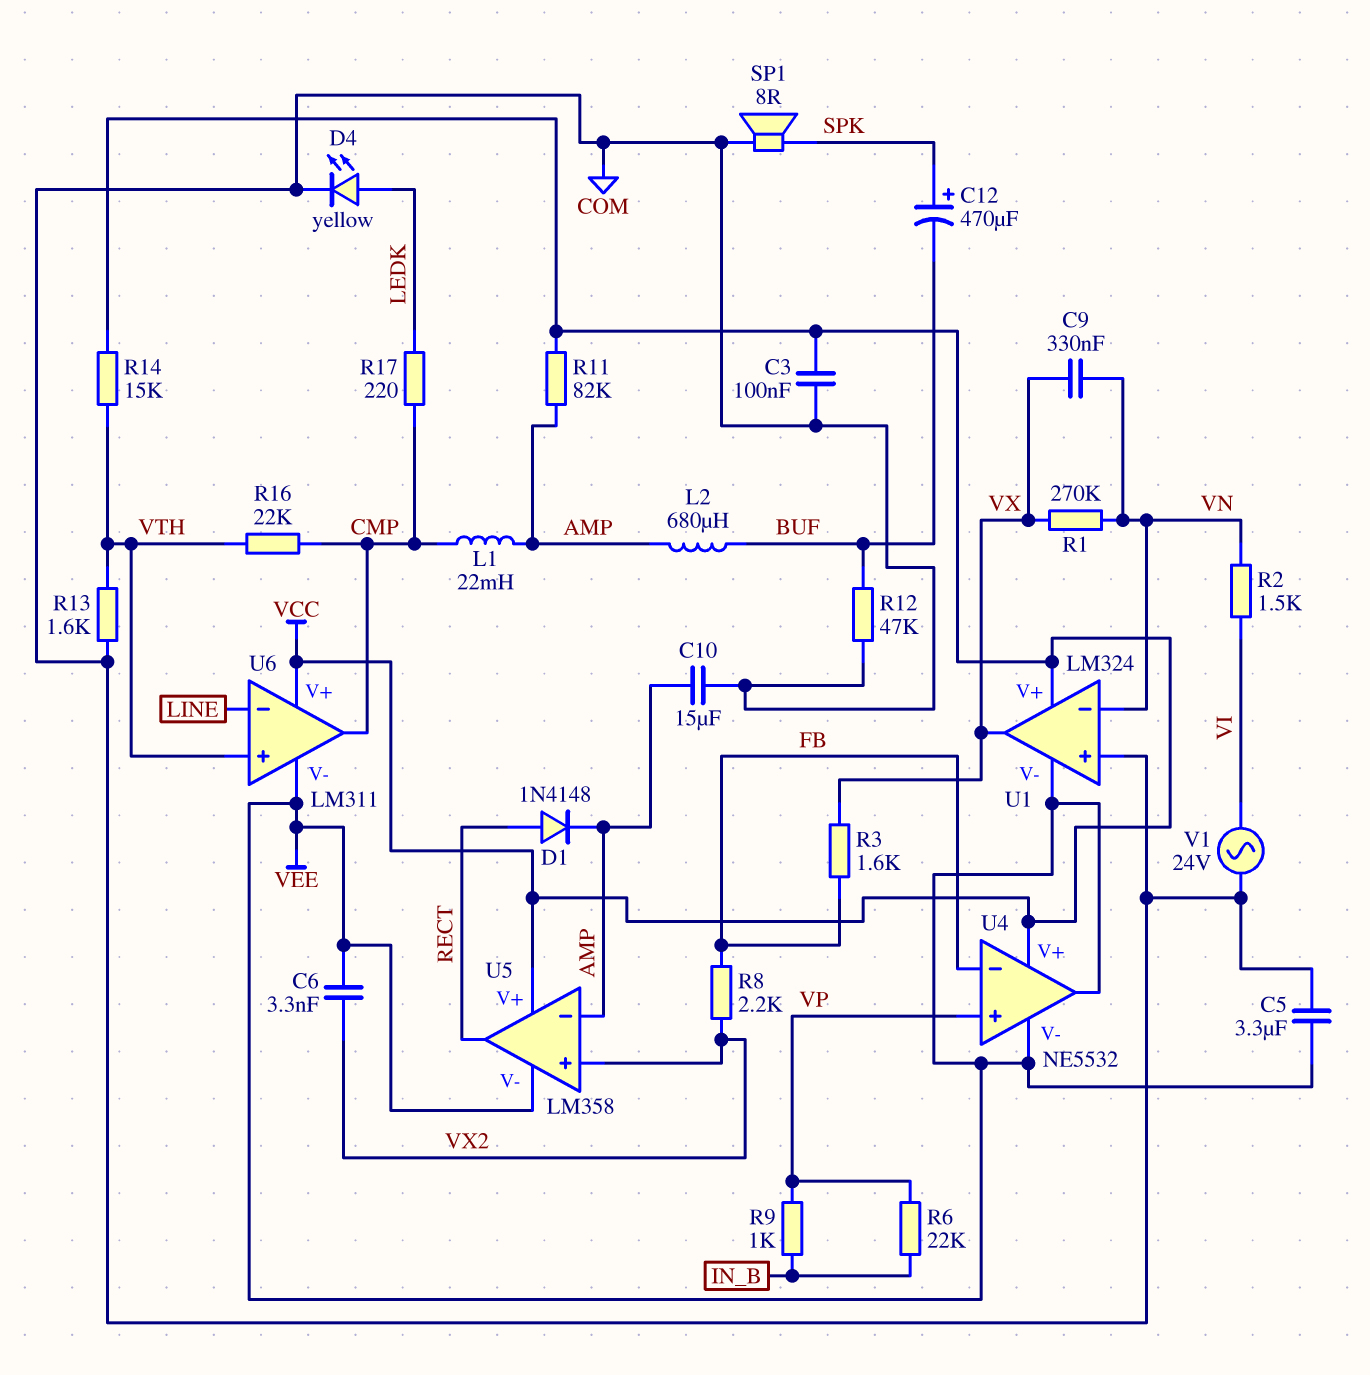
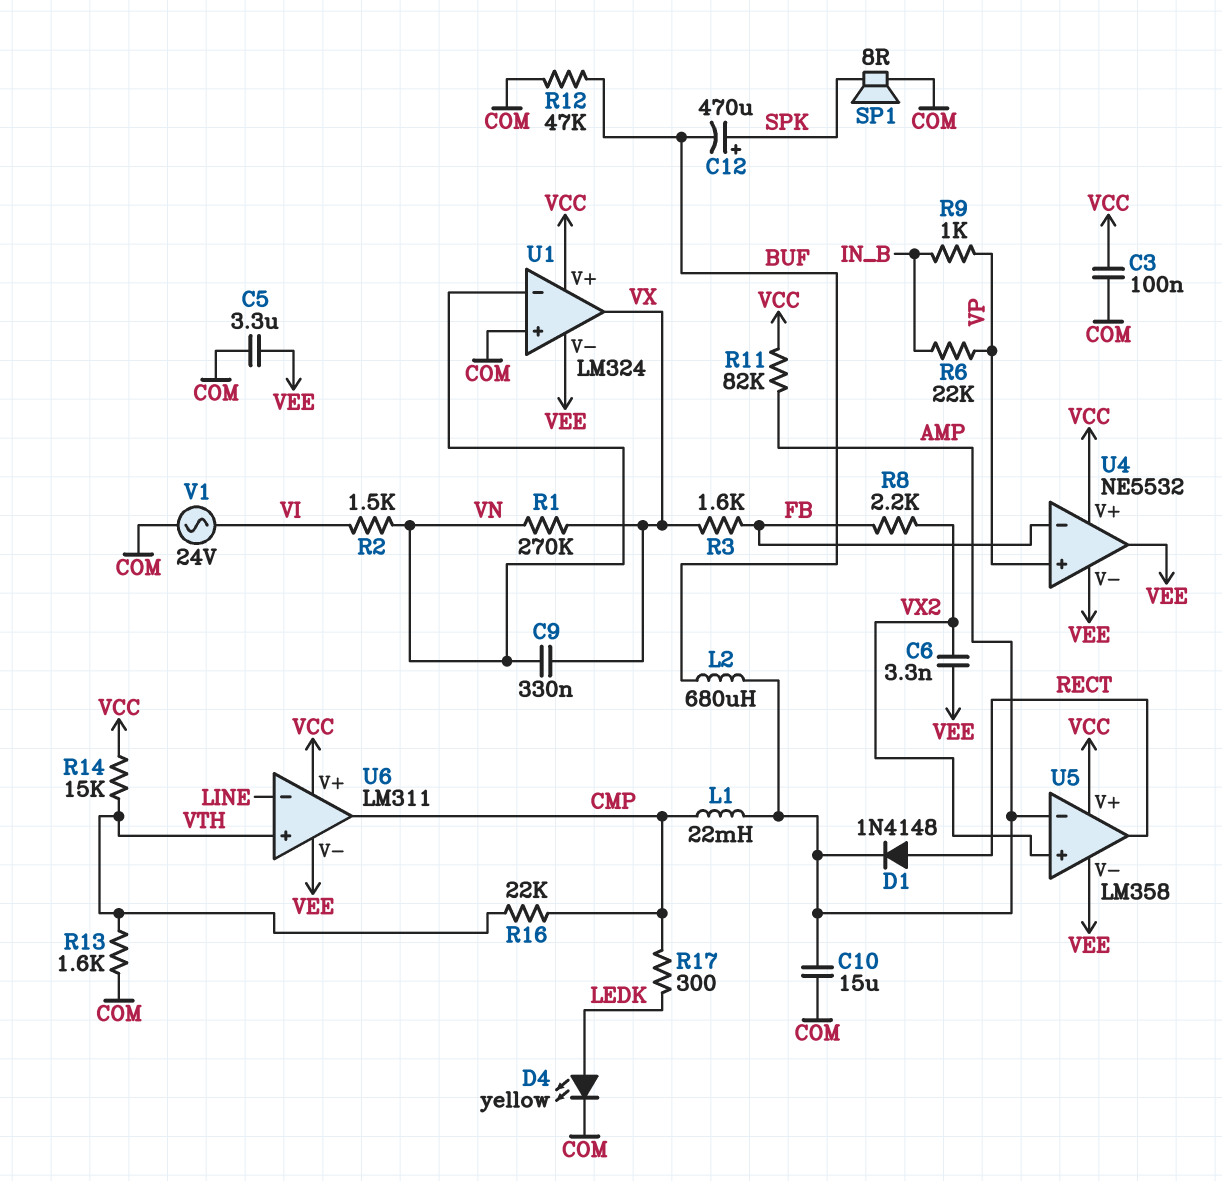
R17: 220 (CMP, LEDK) -> 300 (CMP, LEDK)

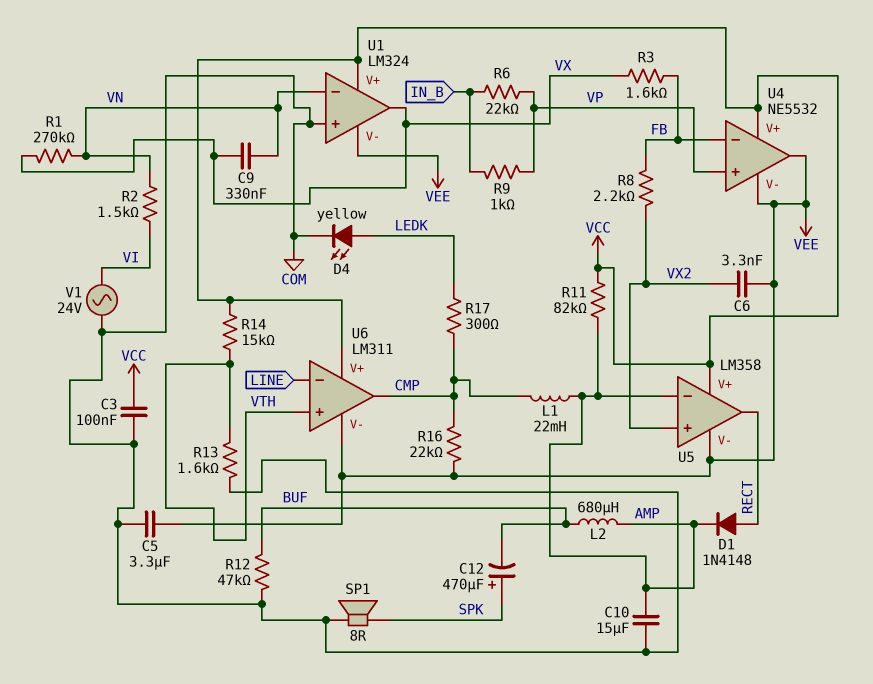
R16: 22k (CMP, VTH) -> 22k (CMP, VEE)

